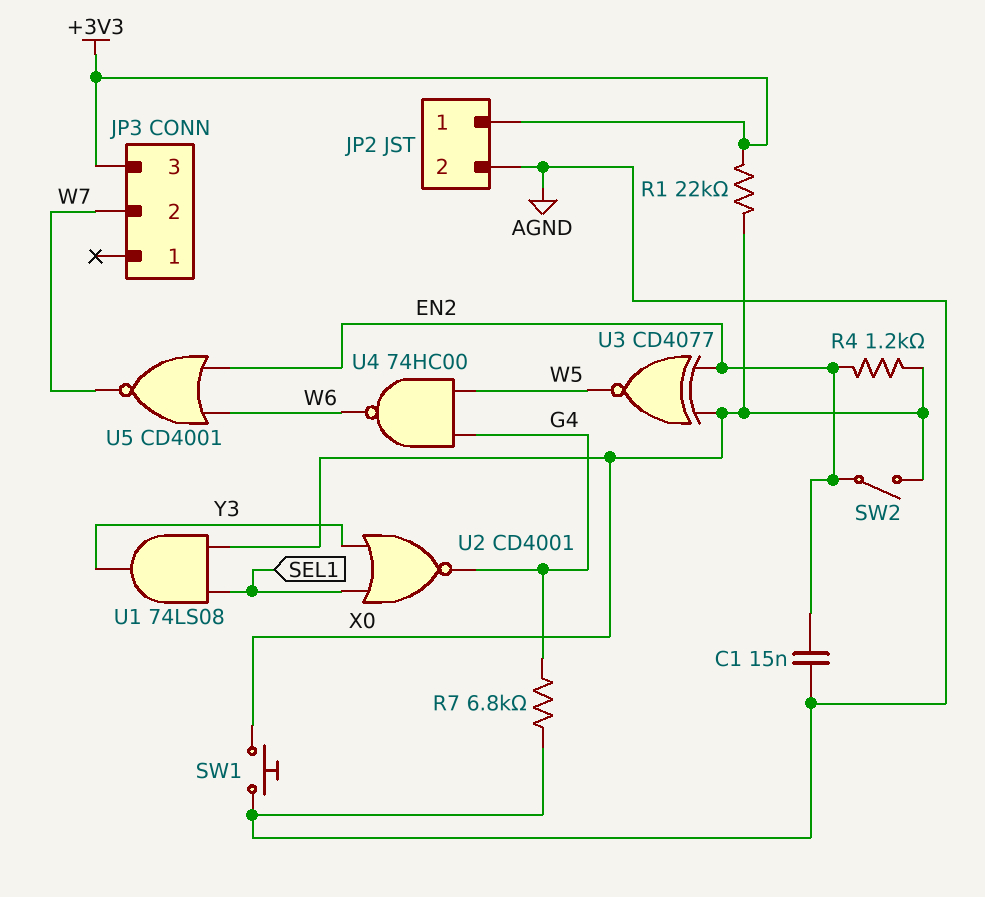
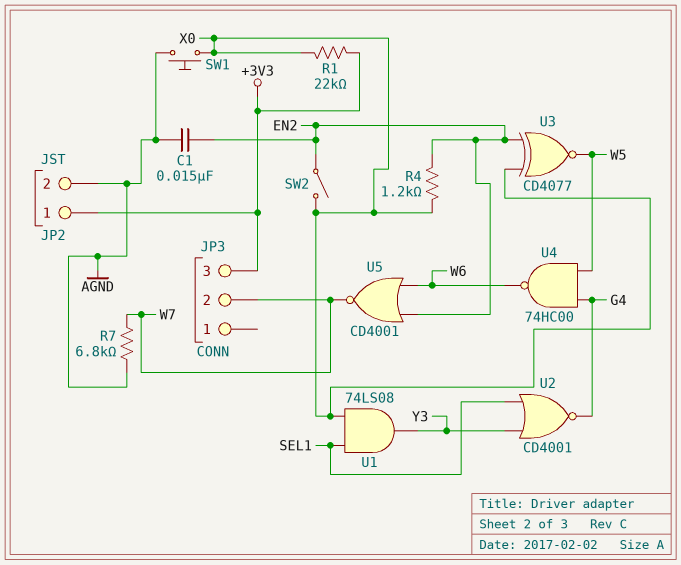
R7: 6.8k (AGND, G4) -> 6.8k (AGND, W7)

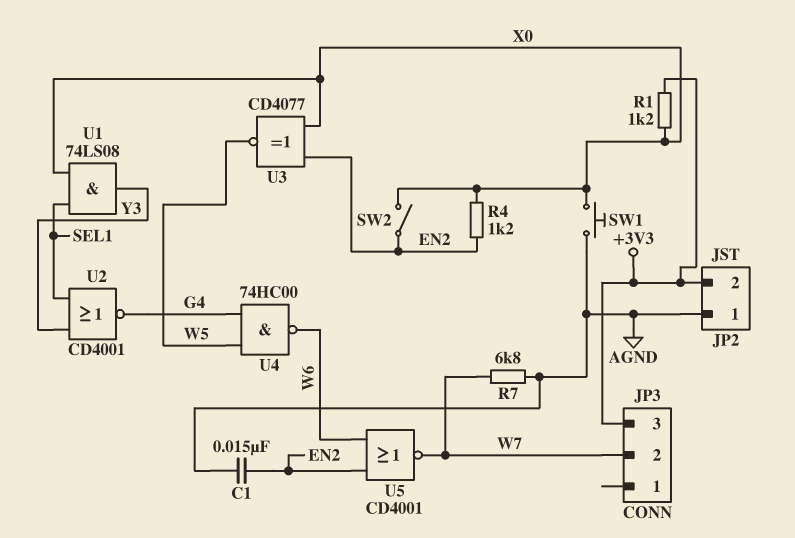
JP2 pin 1: +3V3 -> AGND
JP2 pin 2: AGND -> +3V3
R1: 22k (+3V3, X0) -> 1.2k (+3V3, X0)

